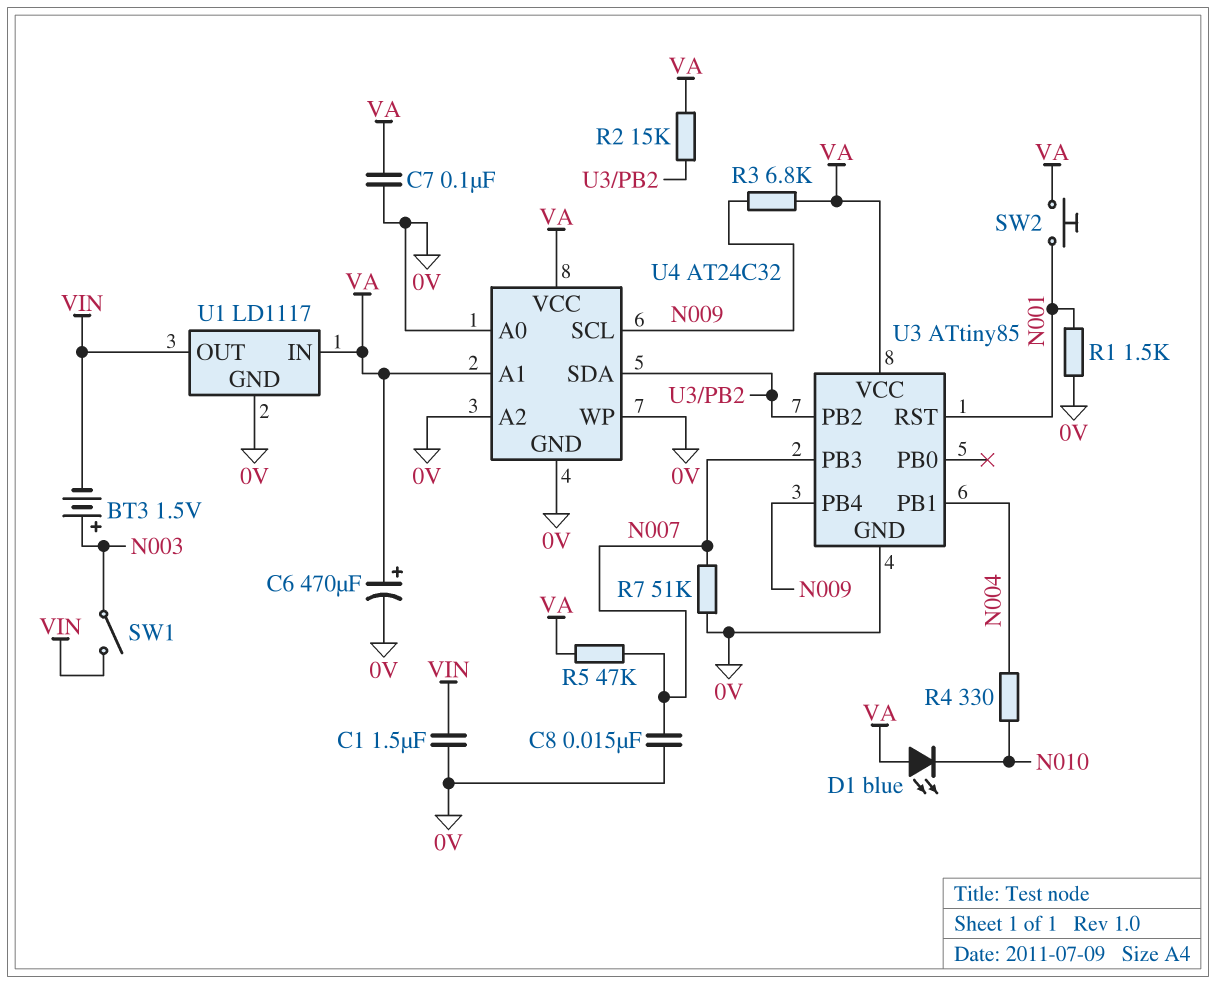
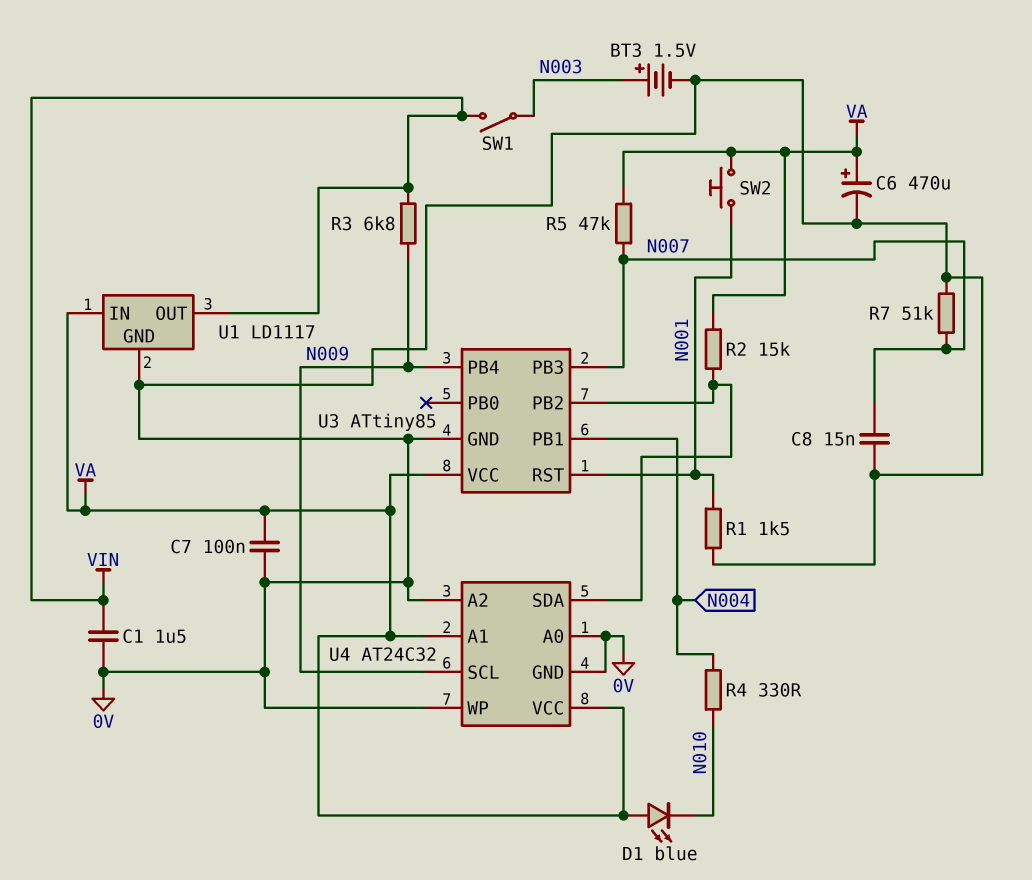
BT3: 1.5V (plus N003, minus VIN) -> 1.5V (plus N003, minus 0V)
R3: 6.8k (N009, VA) -> 6.8k (N009, VIN)

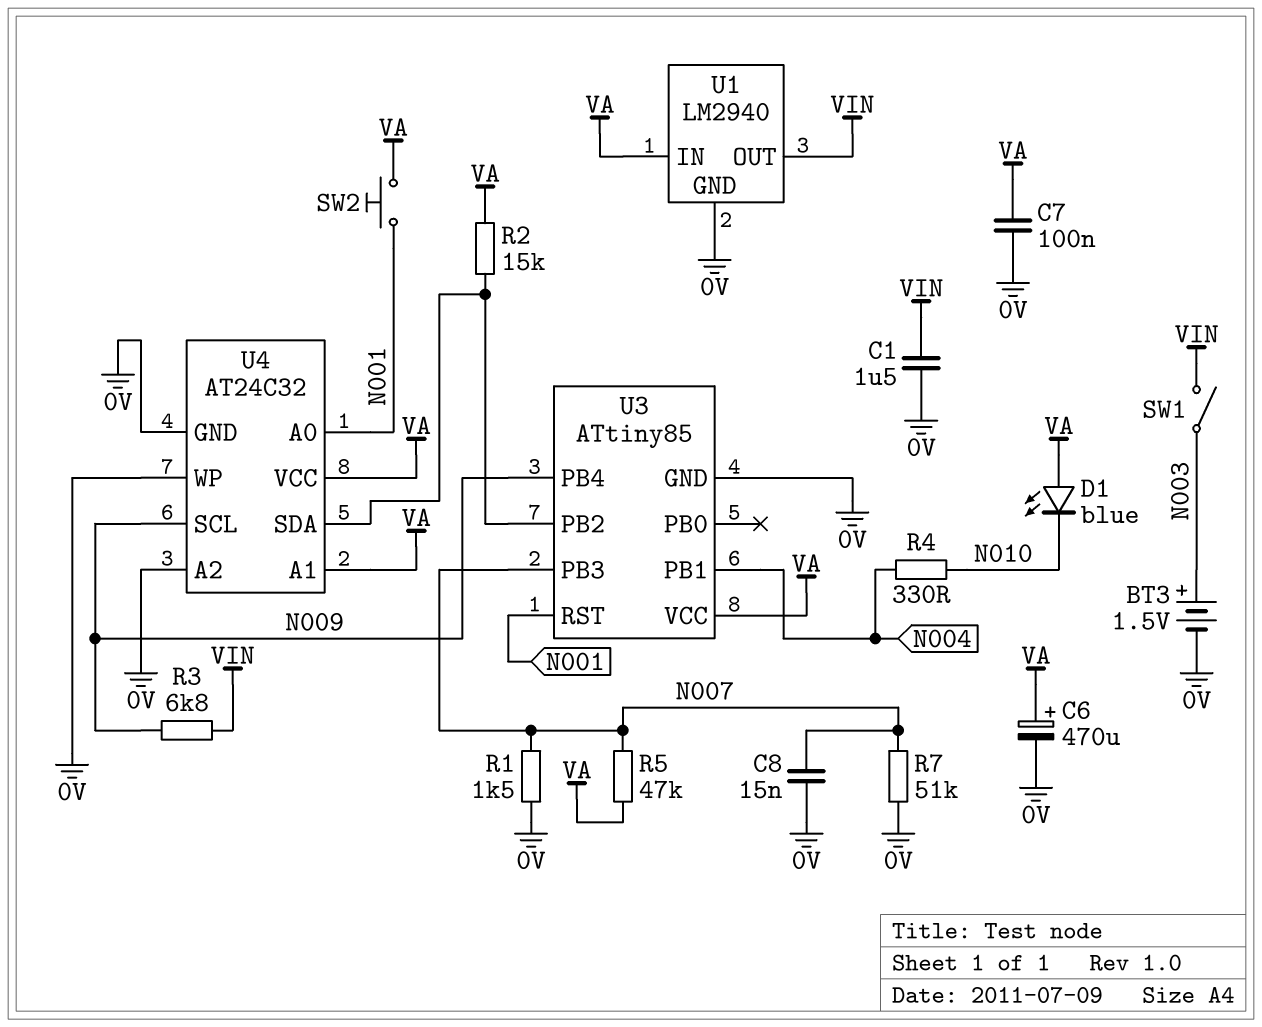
R1: 1.5k (0V, N001) -> 1.5k (0V, N007)
U1: LD1117 -> LM2940
U4 pin A0: 0V -> N001

